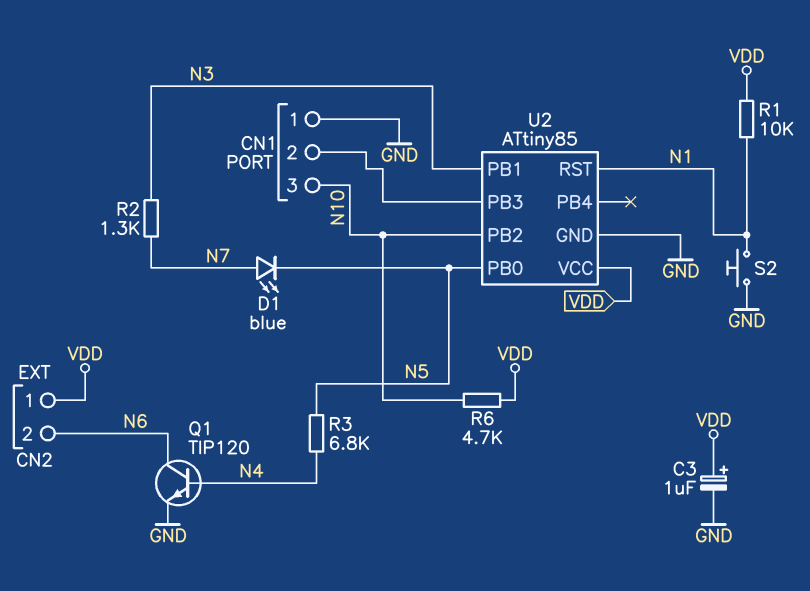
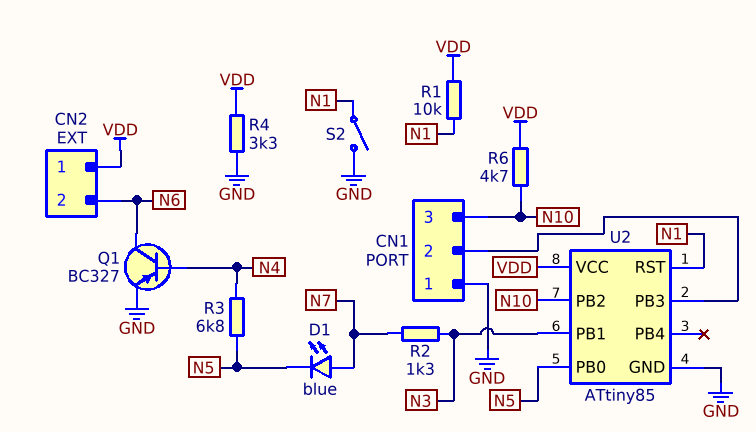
C3: 1uF (plus VDD, minus GND) -> none
Q1: NPN TIP120 (B N4, C N6, E GND) -> PNP BC327 (B N4, C N6, E GND)
R4: none -> 3.3k (GND, VDD)
S2: button (GND, N1) -> switch (GND, N1)

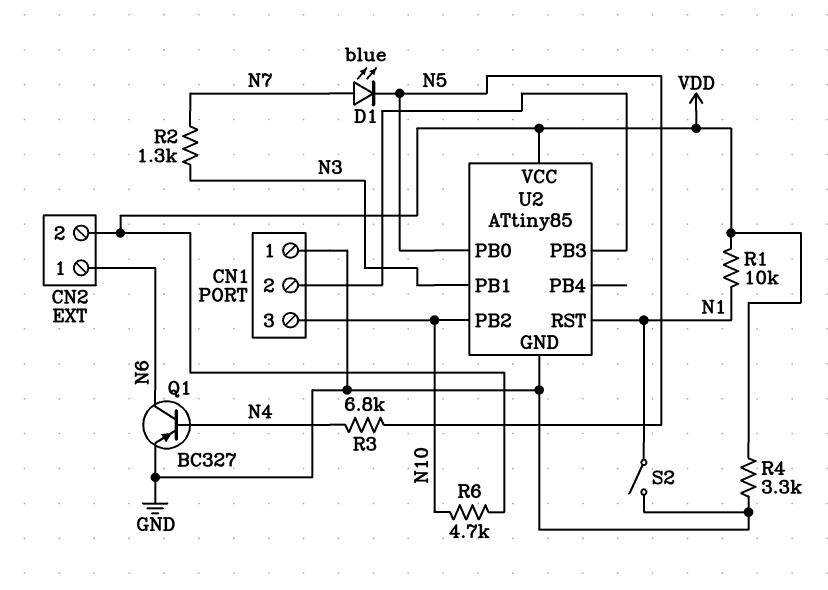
CN2 pin 1: VDD -> N6
CN2 pin 2: N6 -> VDD

